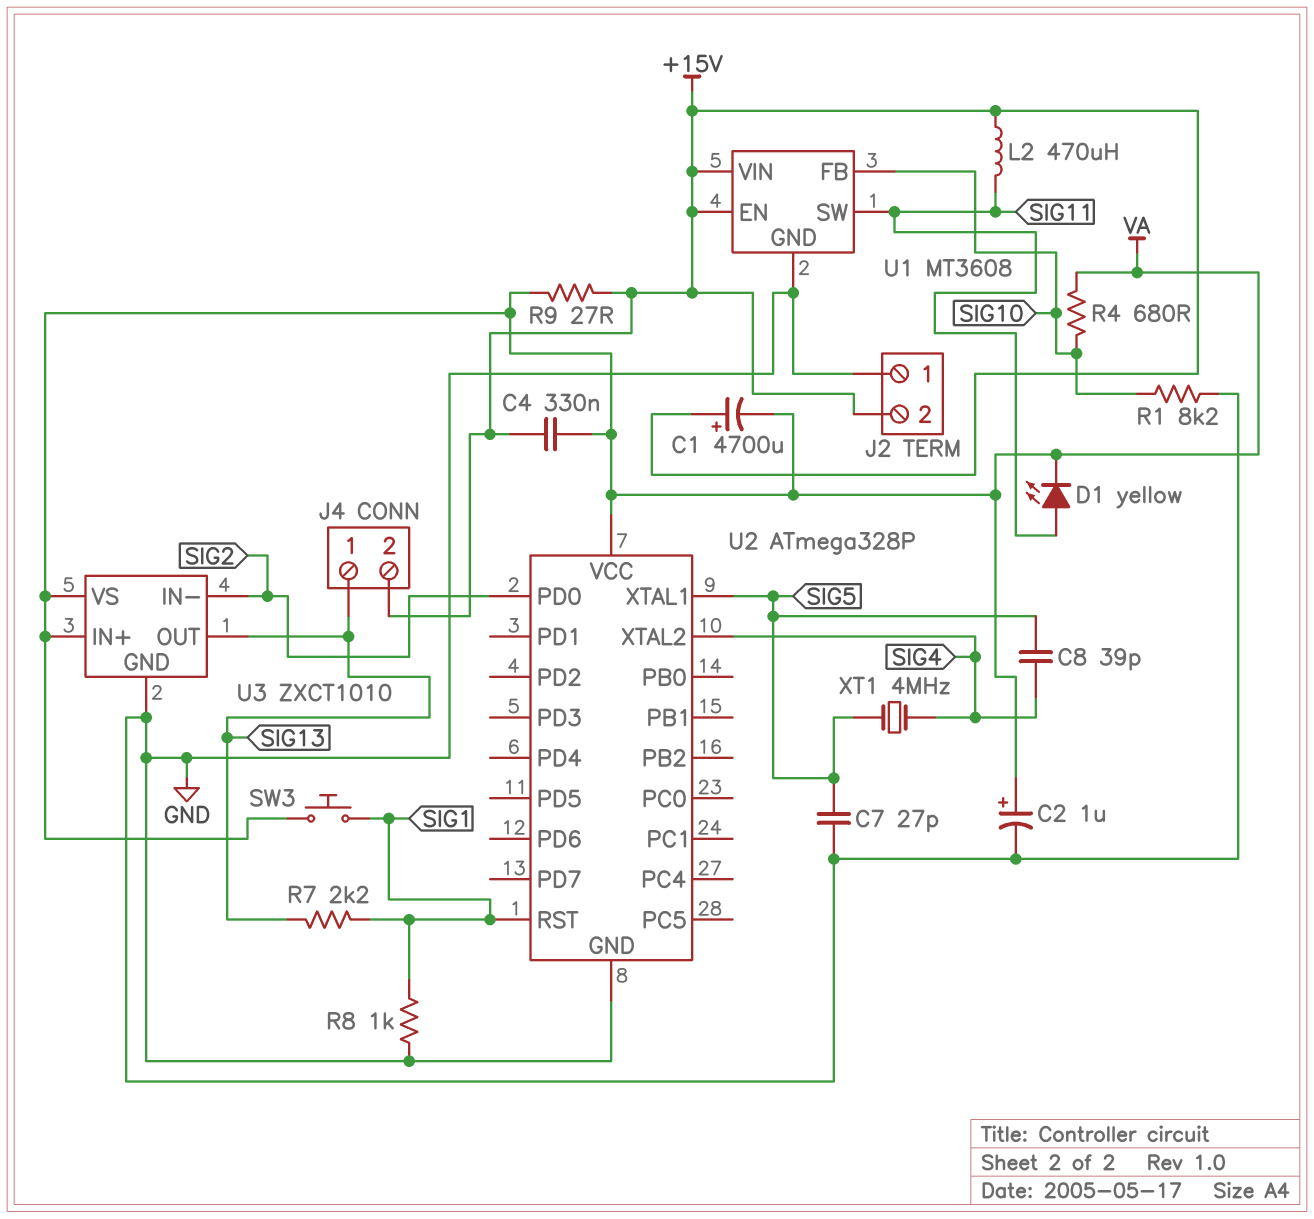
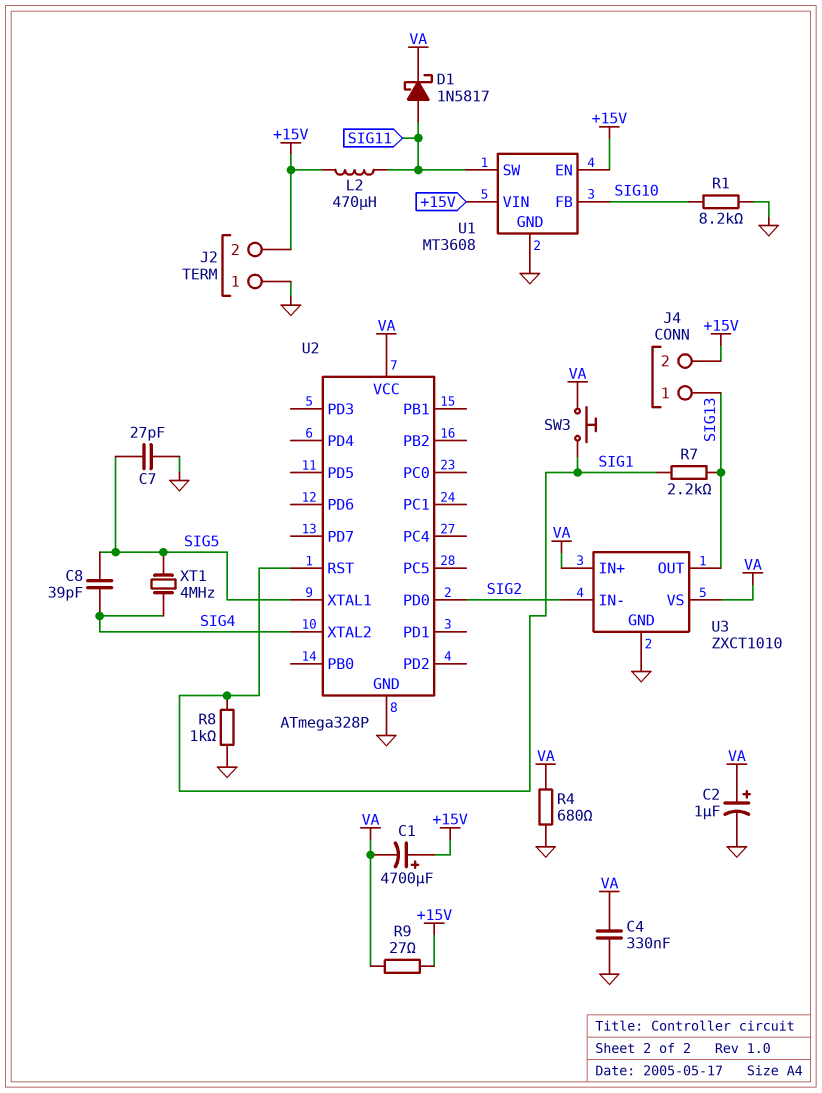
C4: 330nF (+15V, VA) -> 330nF (GND, VA)
D1: LED yellow (A SIG11, K VA) -> schottky 1N5817 (A SIG11, K VA)
R4: 680 (SIG10, VA) -> 680 (GND, VA)

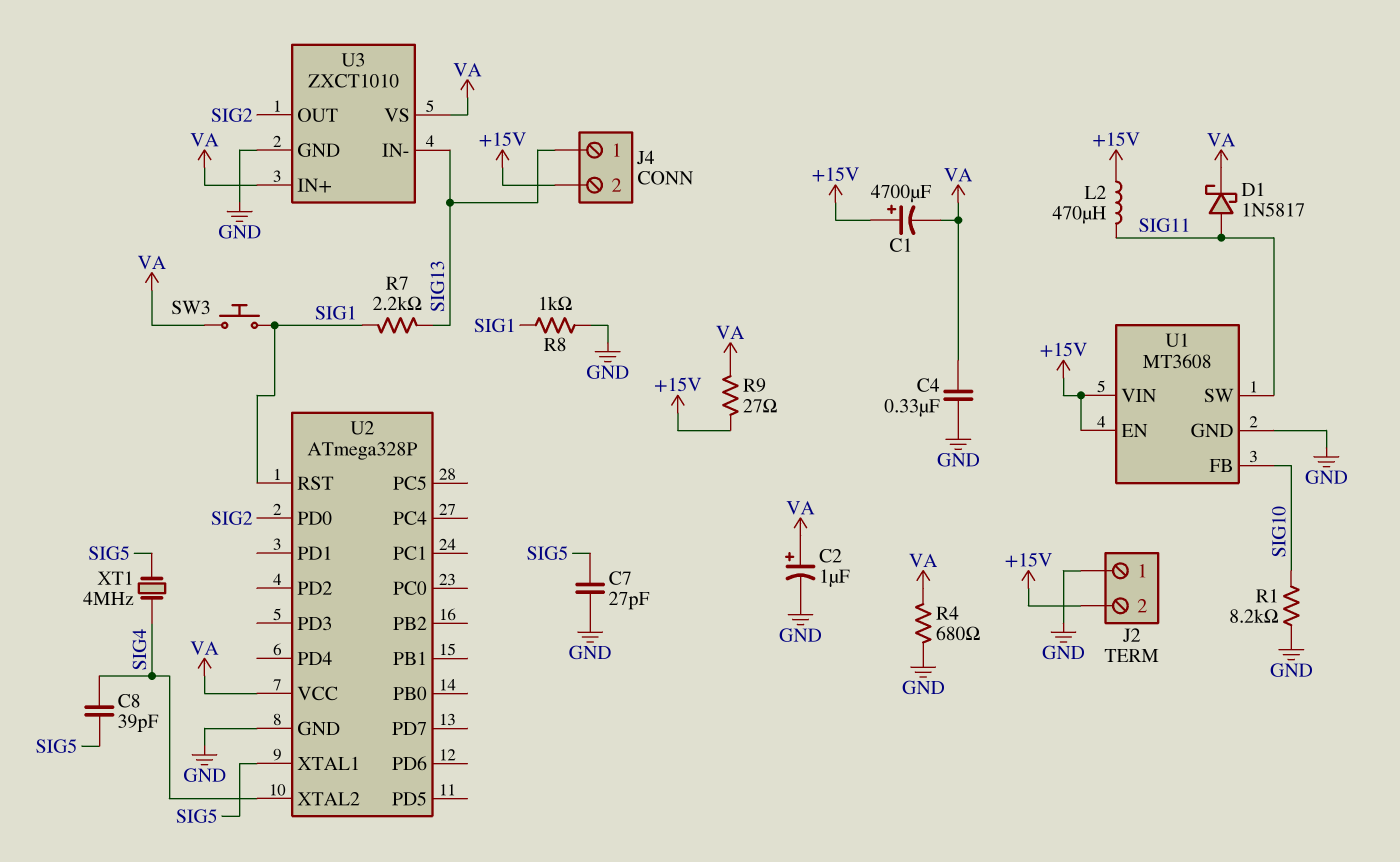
U3 pin IN-: SIG2 -> SIG13
U3 pin OUT: SIG13 -> SIG2

